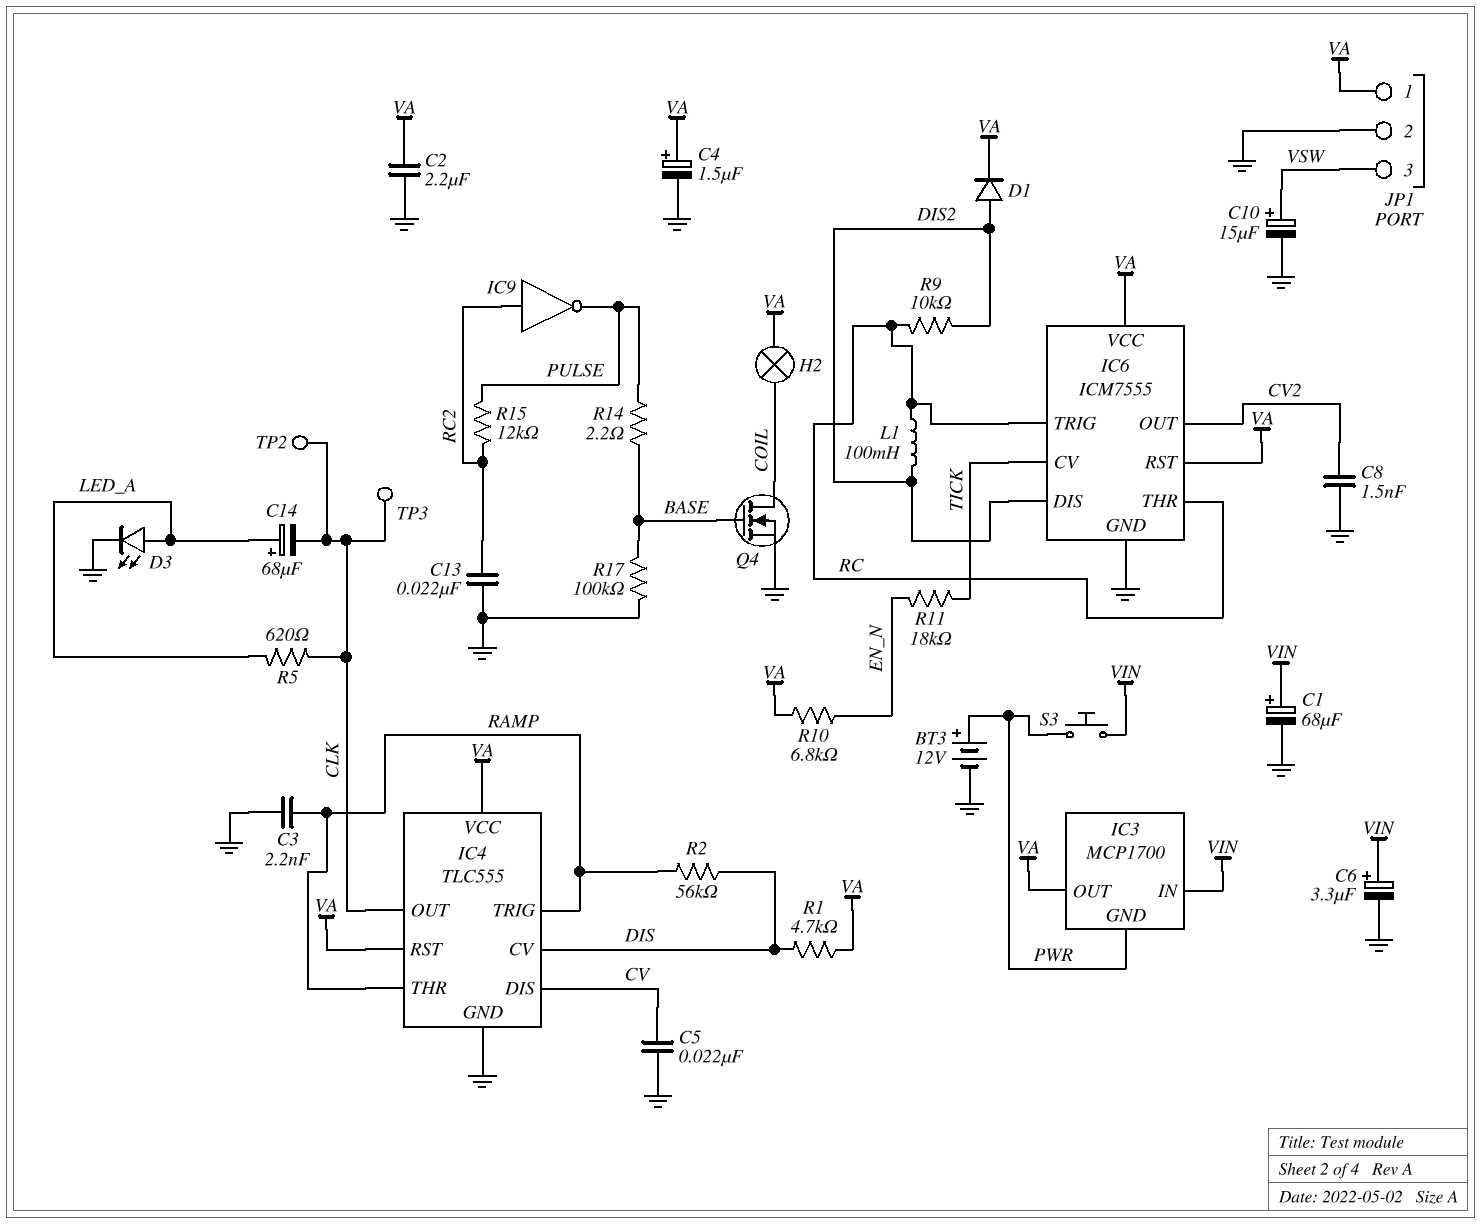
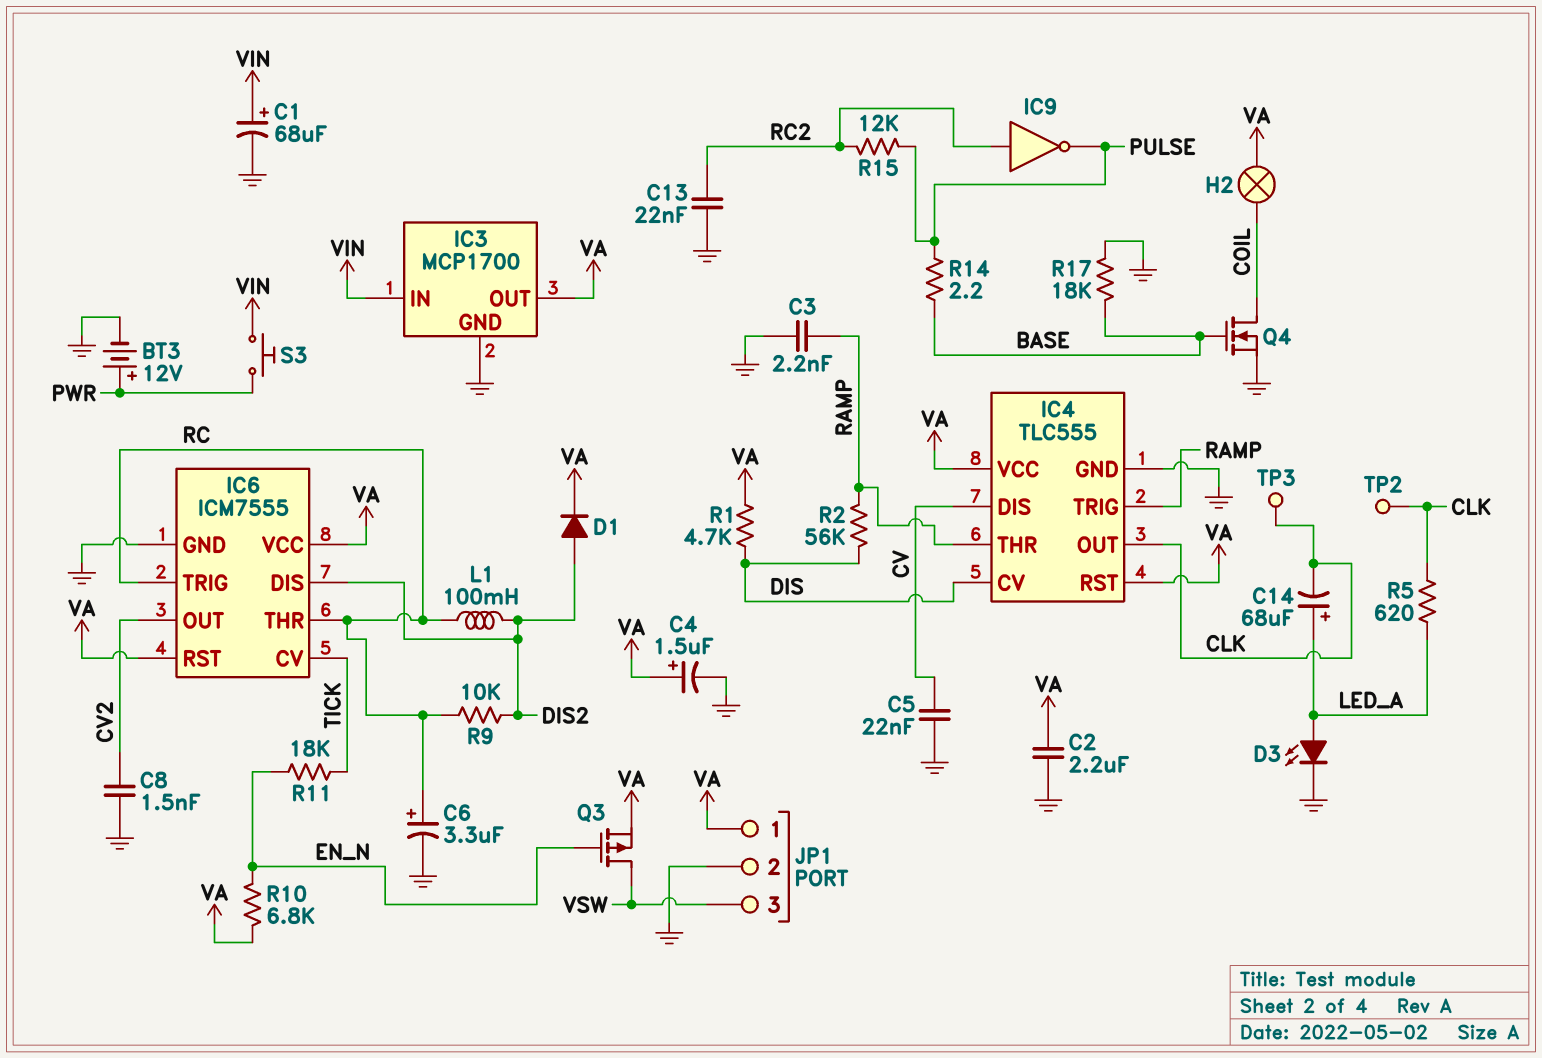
C6: 3.3uF (plus VIN, minus GND) -> 3.3uF (plus RC, minus GND)
C10: 15uF (plus VSW, minus GND) -> none
IC3 pin GND: PWR -> GND
Q3: none -> PMOS (G EN_N, D VSW, S VA)
R17: 100k (BASE, GND) -> 18k (BASE, GND)

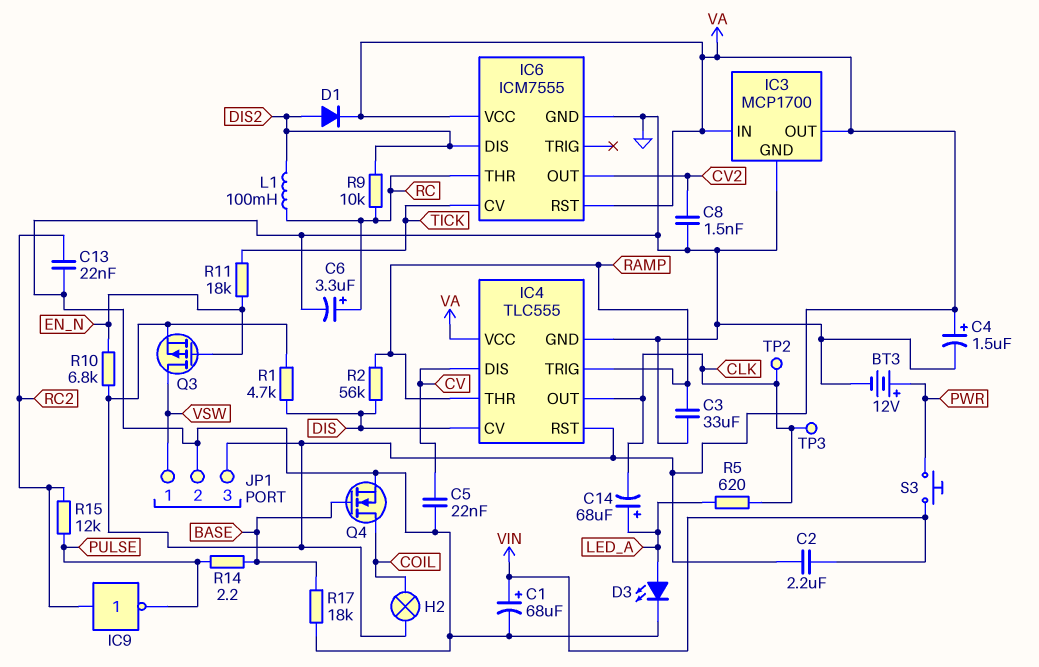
C2: 2.2uF (GND, VA) -> 2.2uF (VA, VIN)
C3: 2.2nF (GND, RAMP) -> 33uF (GND, RAMP)
IC3 pin IN: VIN -> VA
IC6 pin TRIG: RC -> none
JP1 pin 1: VA -> VSW
JP1 pin 3: VSW -> VA

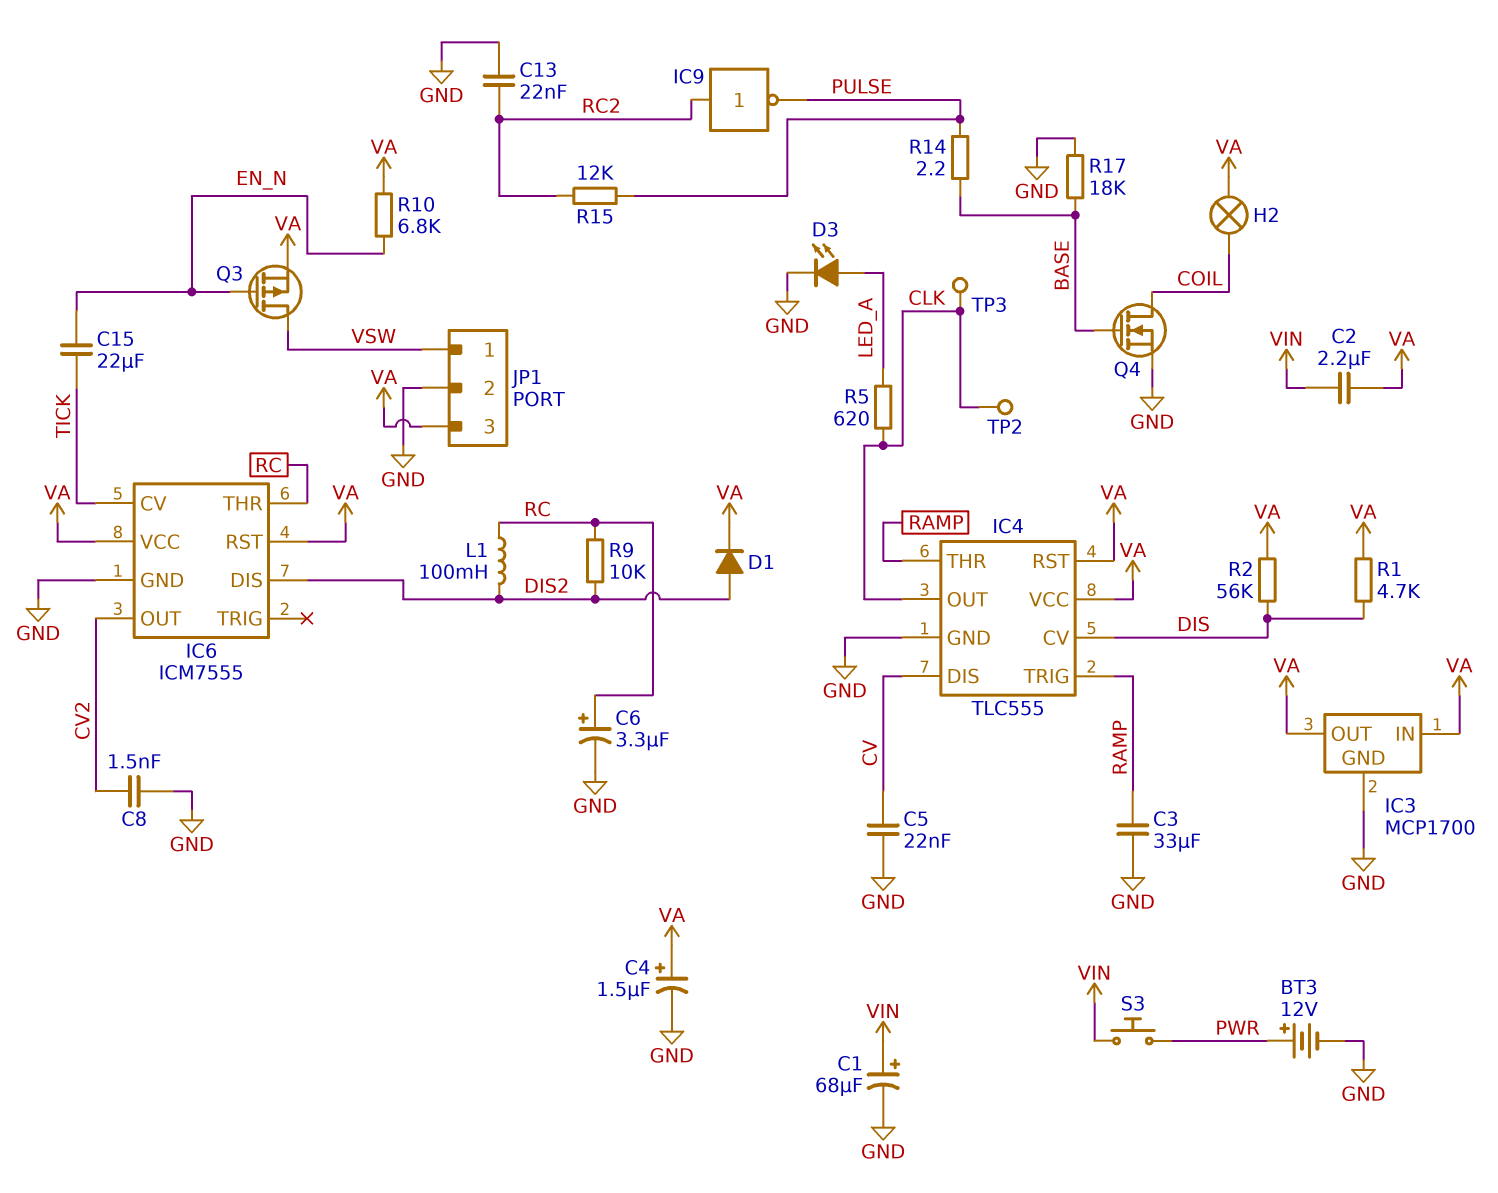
C14: 68uF (plus LED_A, minus CLK) -> none
C15: none -> 22uF (EN_N, TICK)
R2: 56k (DIS, RAMP) -> 56k (DIS, VA)
R11: 18k (EN_N, TICK) -> none

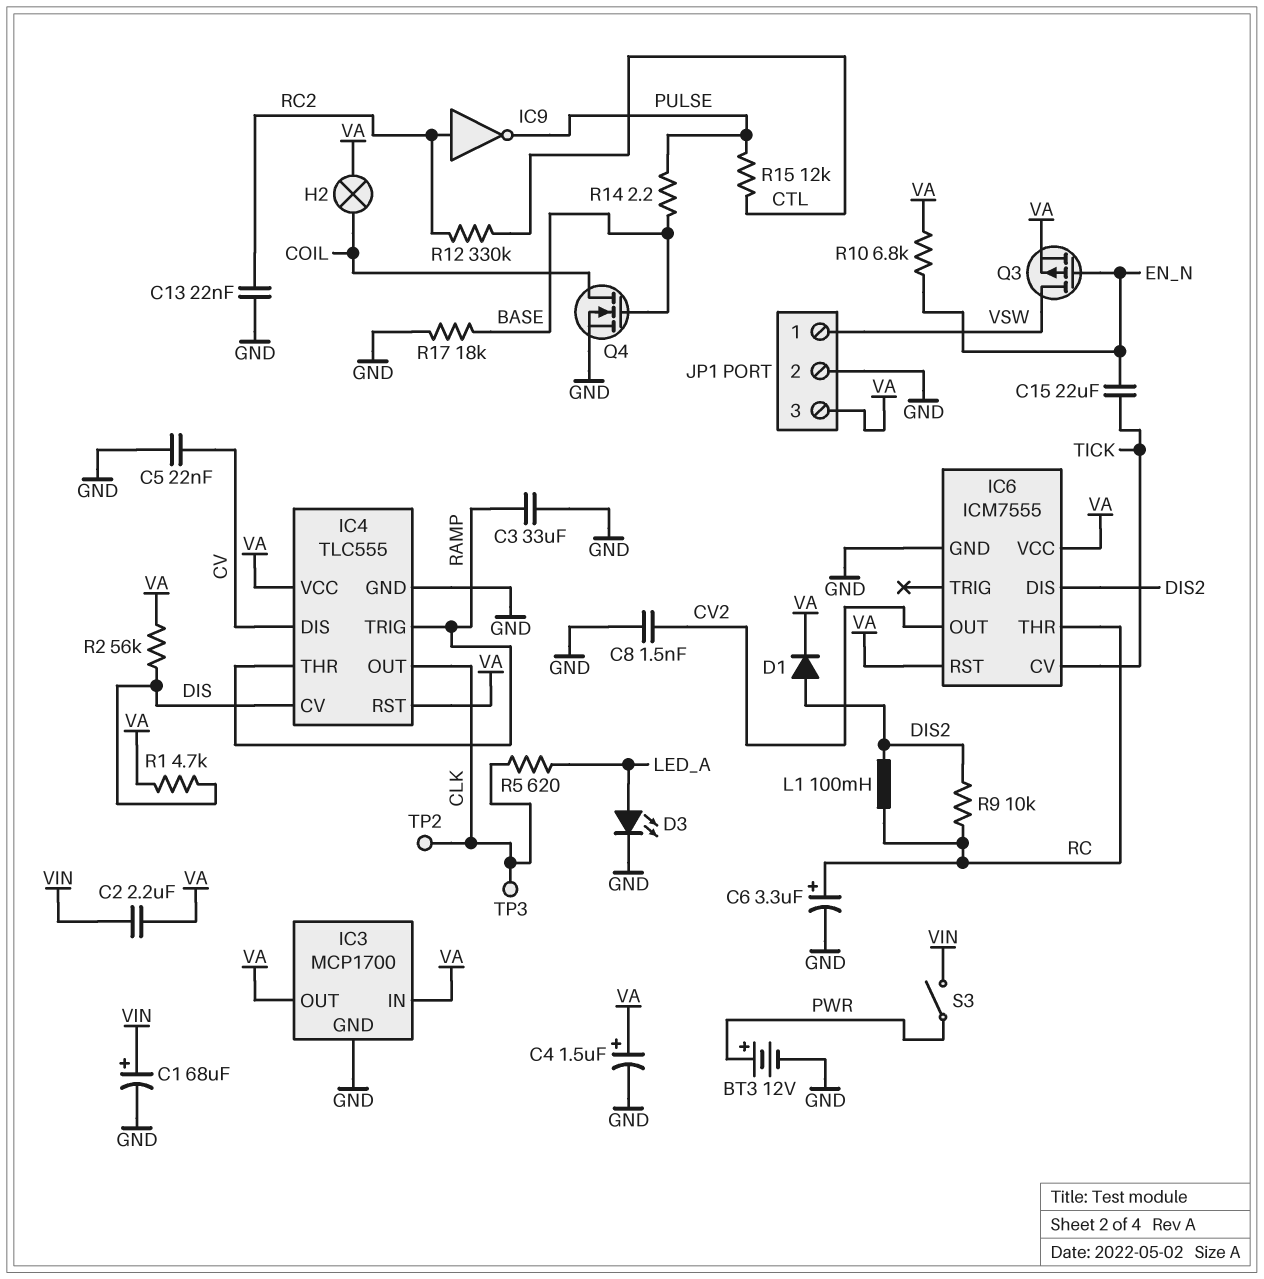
R12: none -> 330k (CTL, RC2)
R15: 12k (PULSE, RC2) -> 12k (CTL, PULSE)
S3: button (PWR, VIN) -> switch (PWR, VIN)

